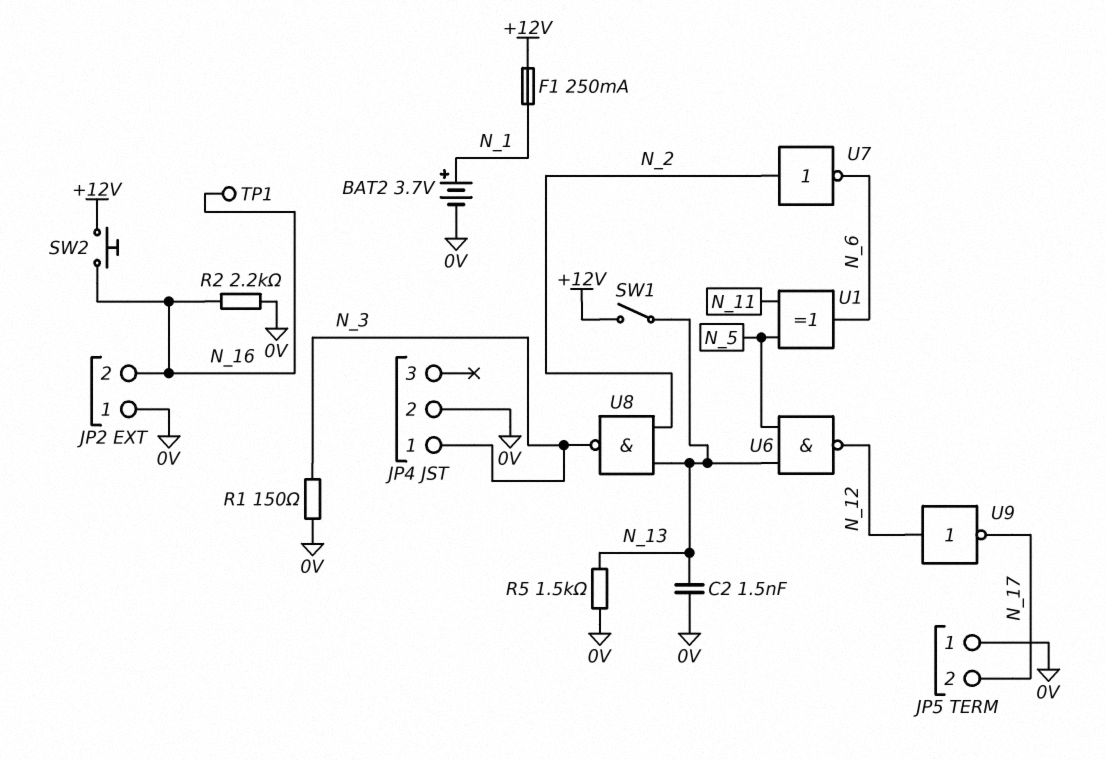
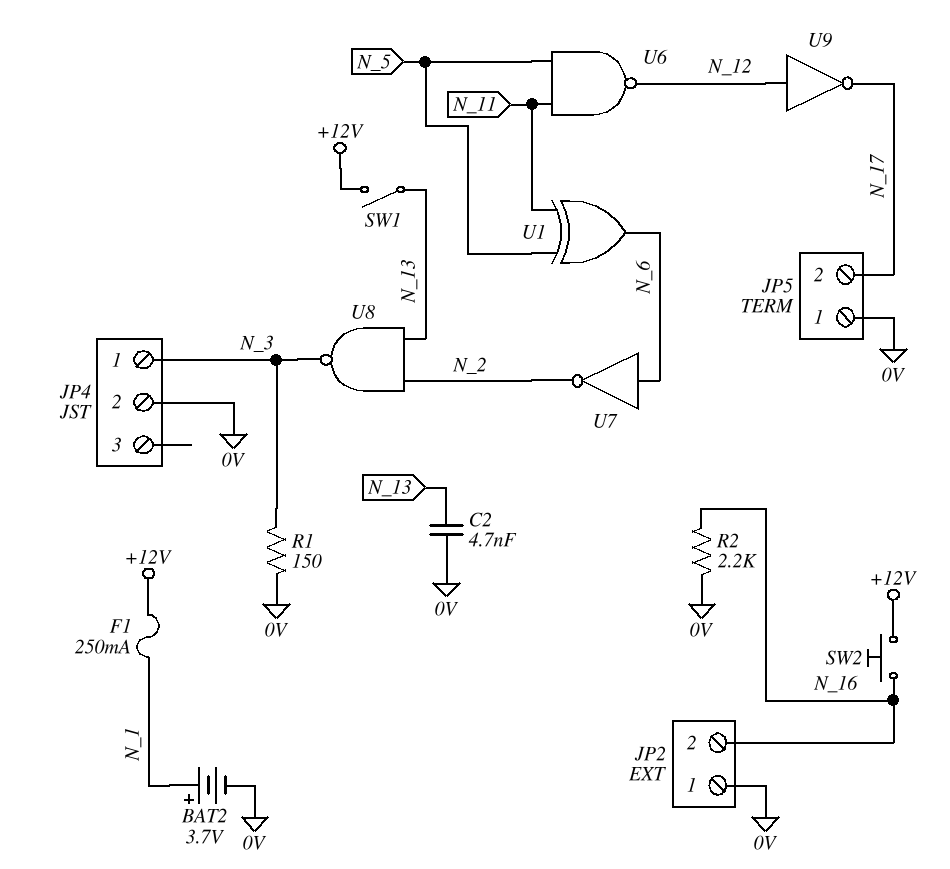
C2: 1.5nF (0V, N_13) -> 4.7nF (0V, N_13)
R5: 1.5k (0V, N_13) -> none
TP1: test point (N_16) -> none
U6: NAND (in N_5, in N_13, out N_12) -> NAND (in N_5, in N_11, out N_12)
U7: NOT (in N_2, out N_6) -> NOT (in N_6, out N_2)

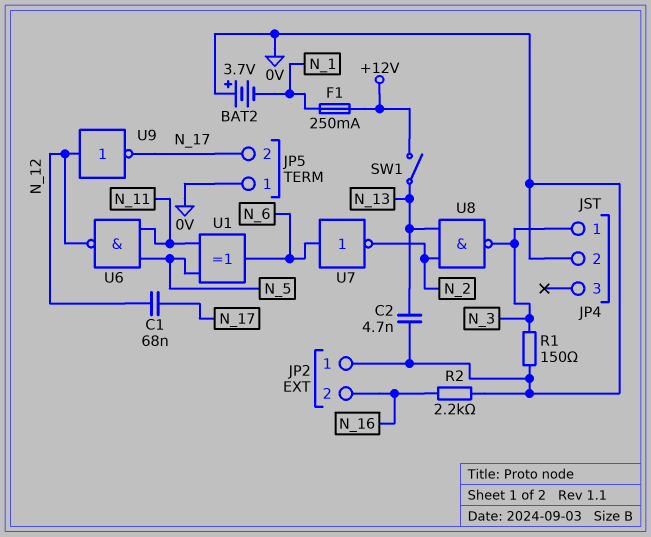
BAT2: 3.7V (plus N_1, minus 0V) -> 3.7V (plus 0V, minus N_1)
C1: none -> 68nF (N_12, N_17)
SW2: button (+12V, N_16) -> none

